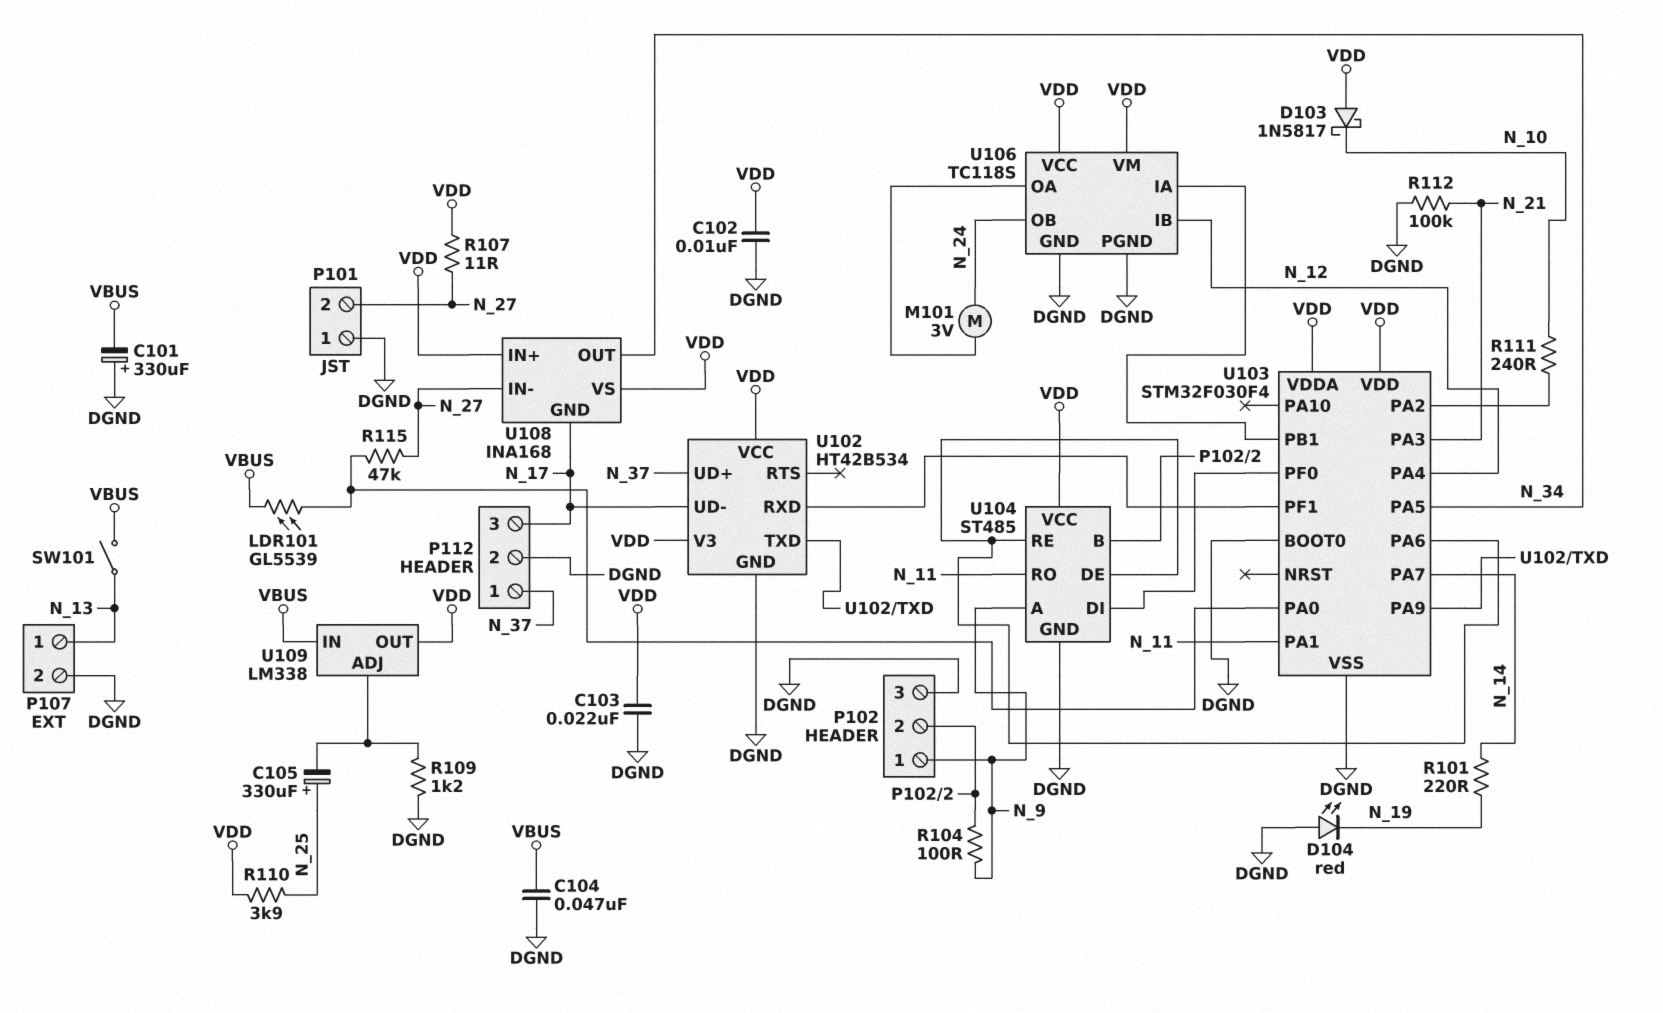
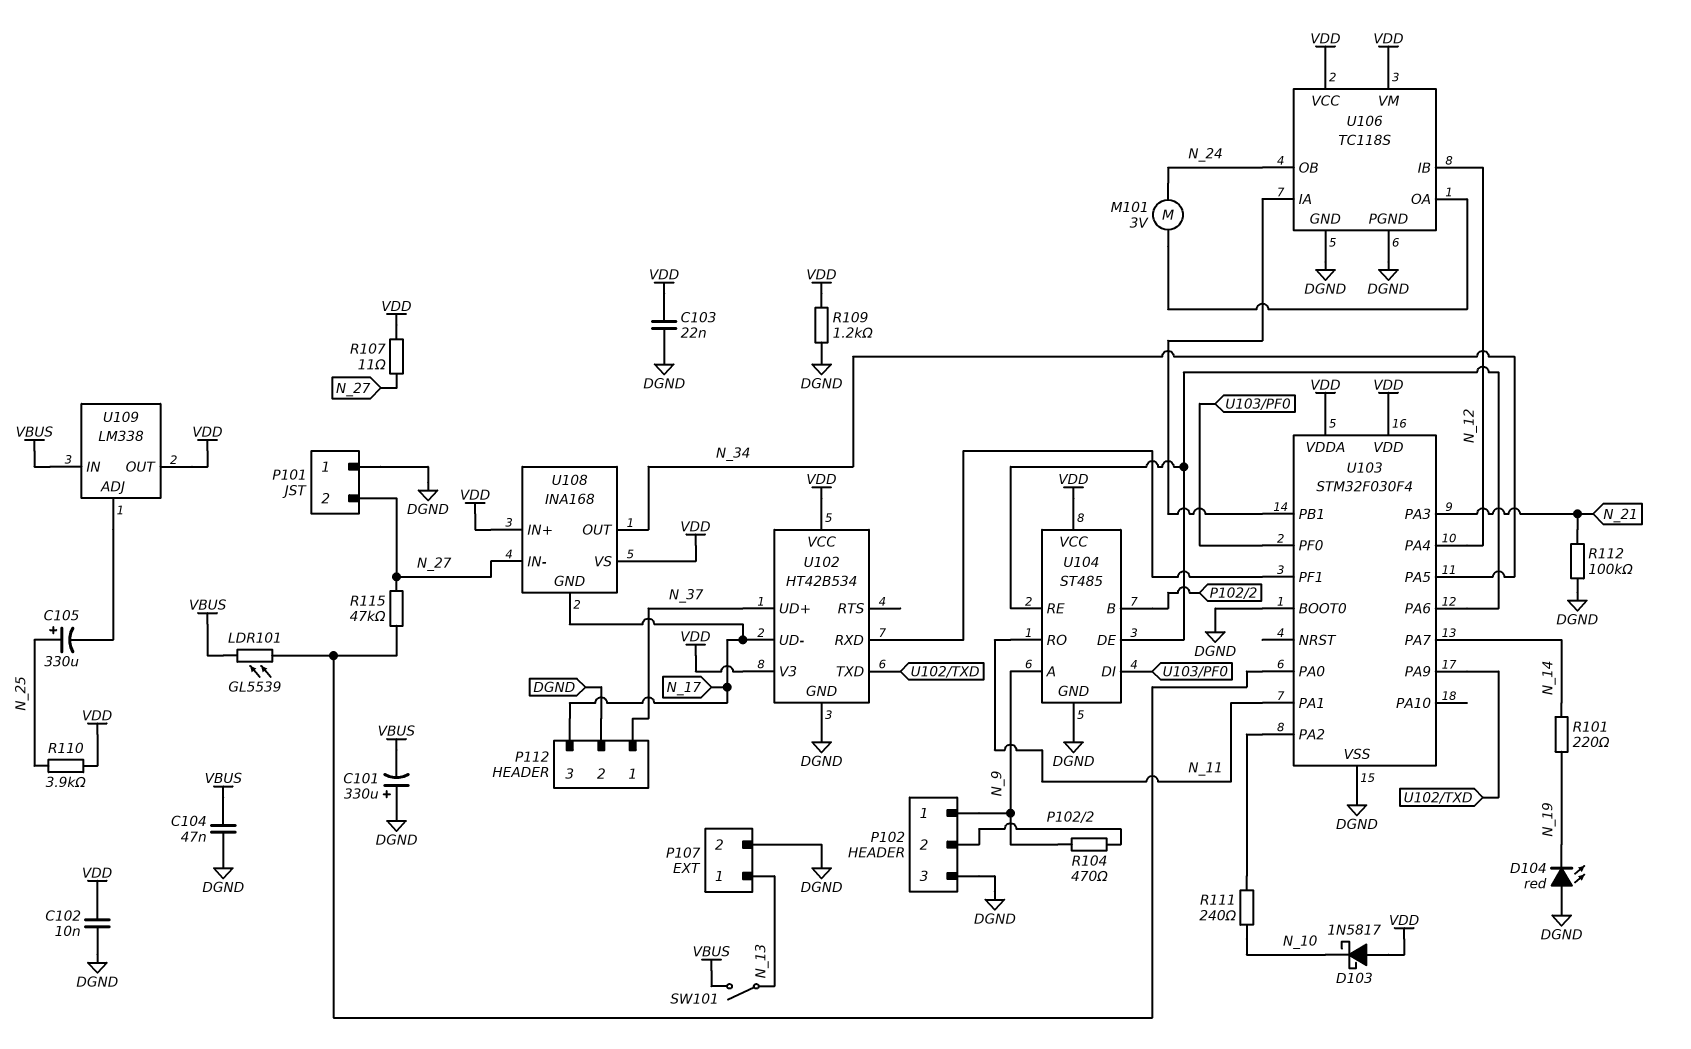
R104: 100 (N_9, P102/2) -> 470 (N_9, P102/2)
R109: 1.2k (DGND, U109/ADJ) -> 1.2k (DGND, VDD)

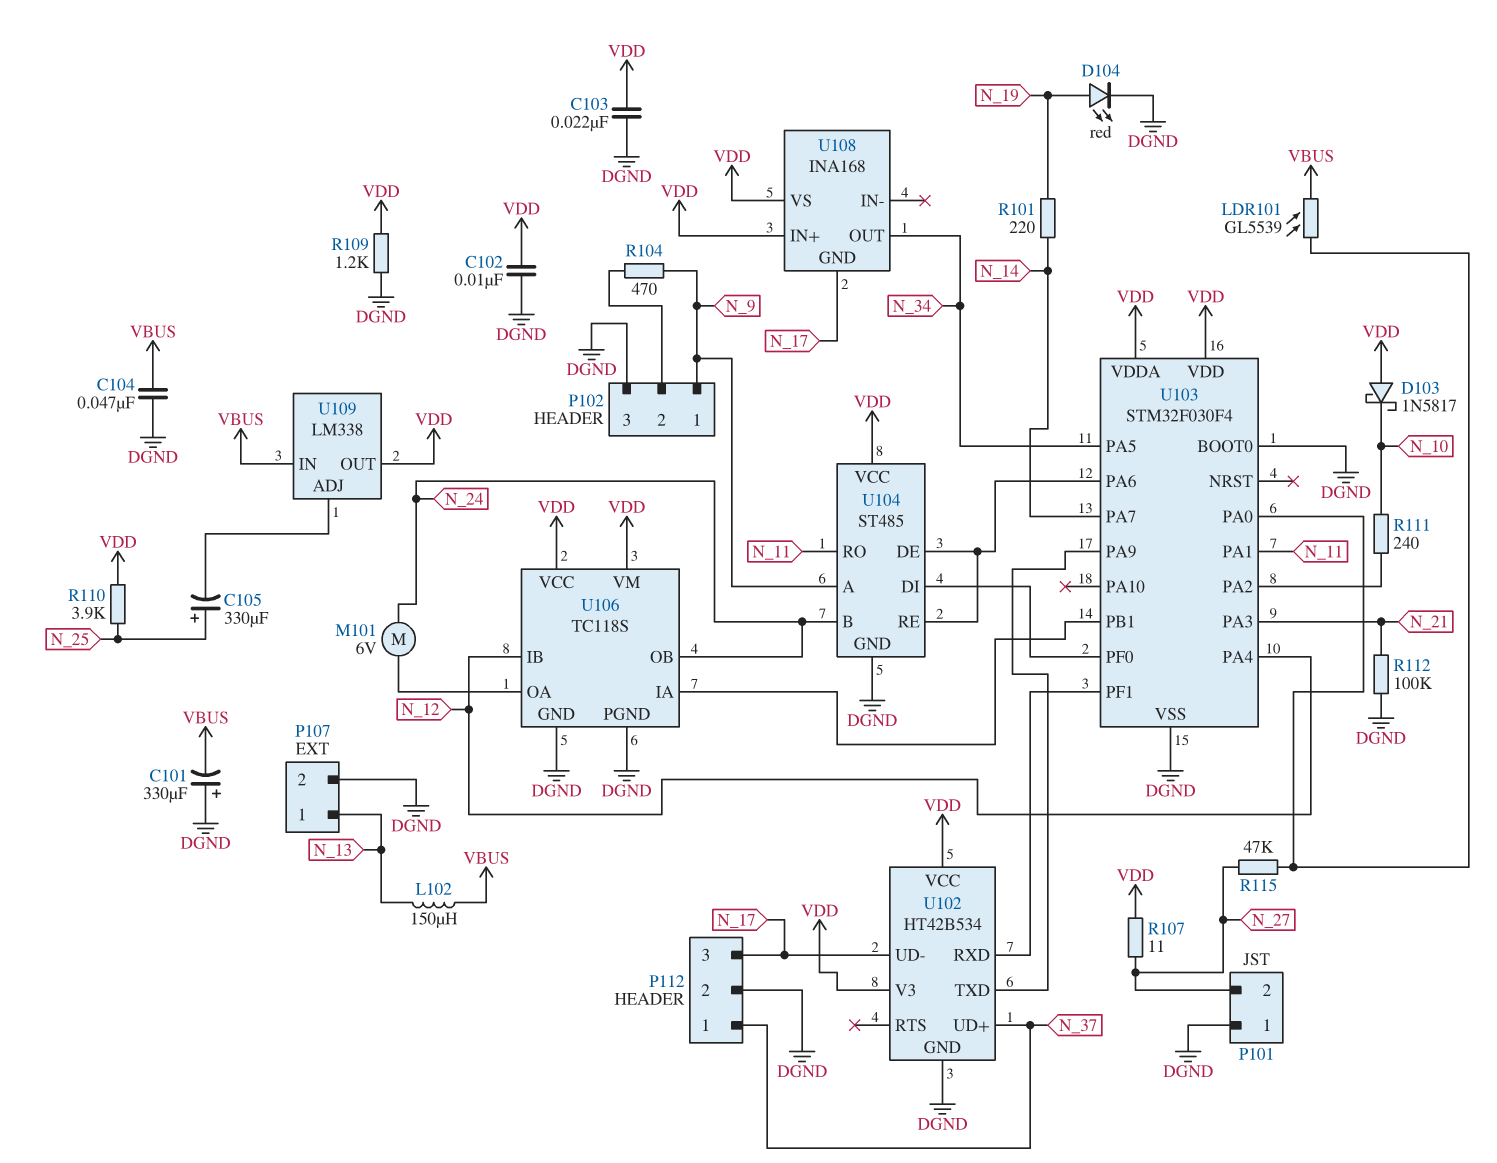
D104: LED red (A DGND, K N_19) -> LED red (A N_19, K DGND)
L102: none -> 150uH (N_13, VBUS)
M101: motor 3V (N_24, U106/OA) -> motor 6V (N_24, U106/OA)
SW101: switch (N_13, VBUS) -> none
U104 pin B: P102/2 -> N_24
U108 pin IN-: N_27 -> none

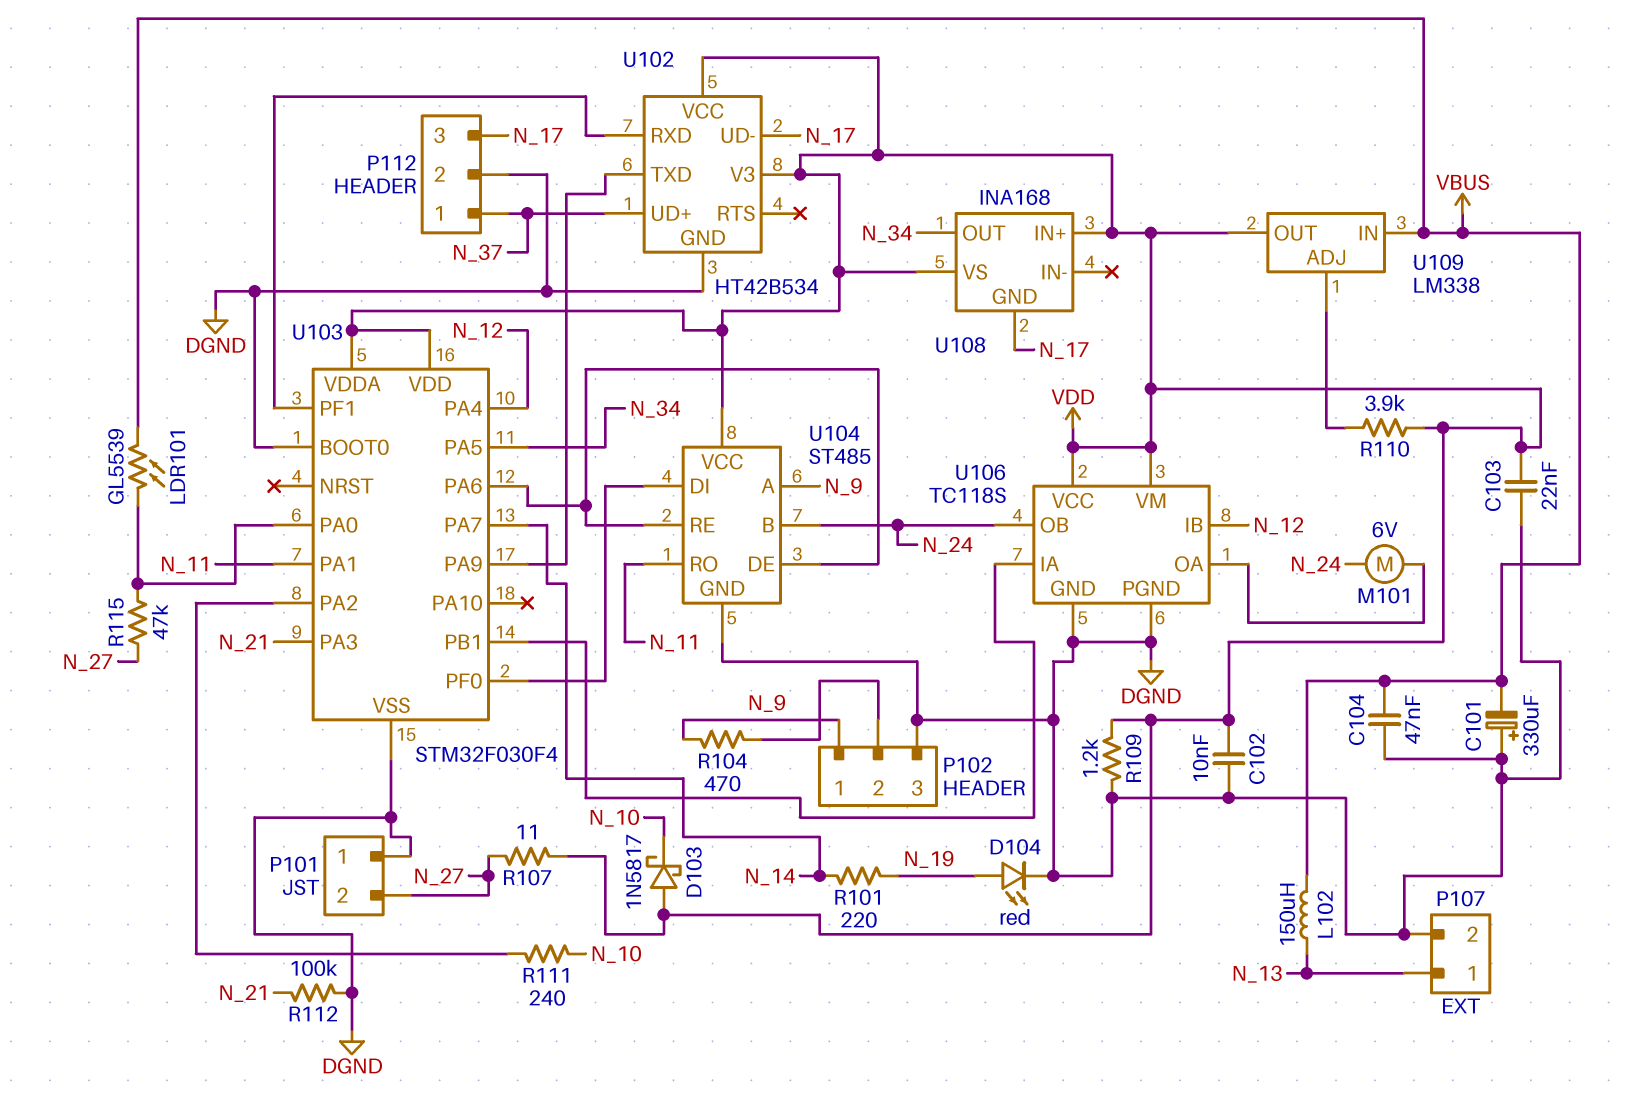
C105: 330uF (plus N_25, minus U109/ADJ) -> none
R110: 3.9k (N_25, VDD) -> 3.9k (U109/ADJ, VDD)

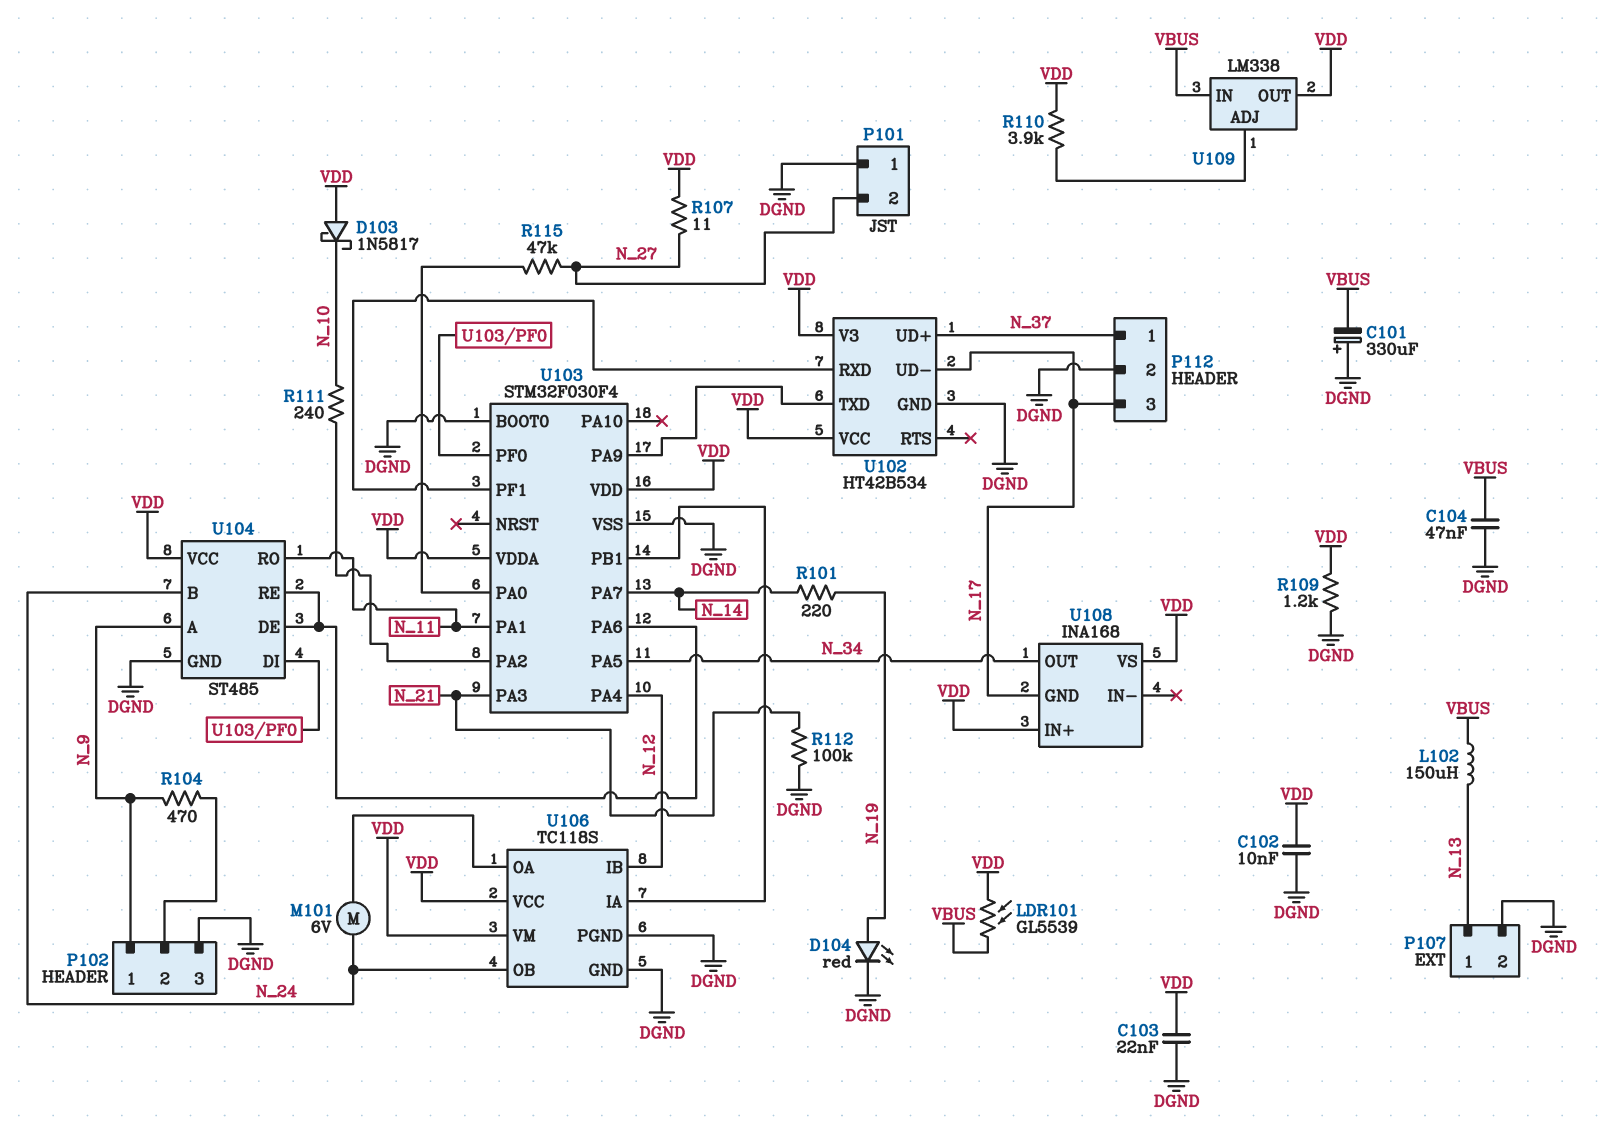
LDR101: GL5539 (U103/PA0, VBUS) -> GL5539 (VBUS, VDD)

